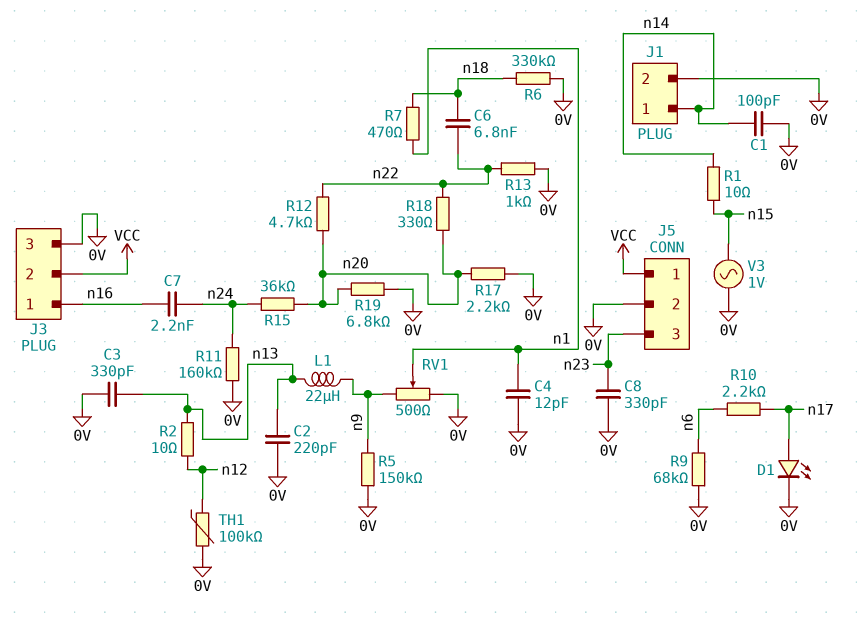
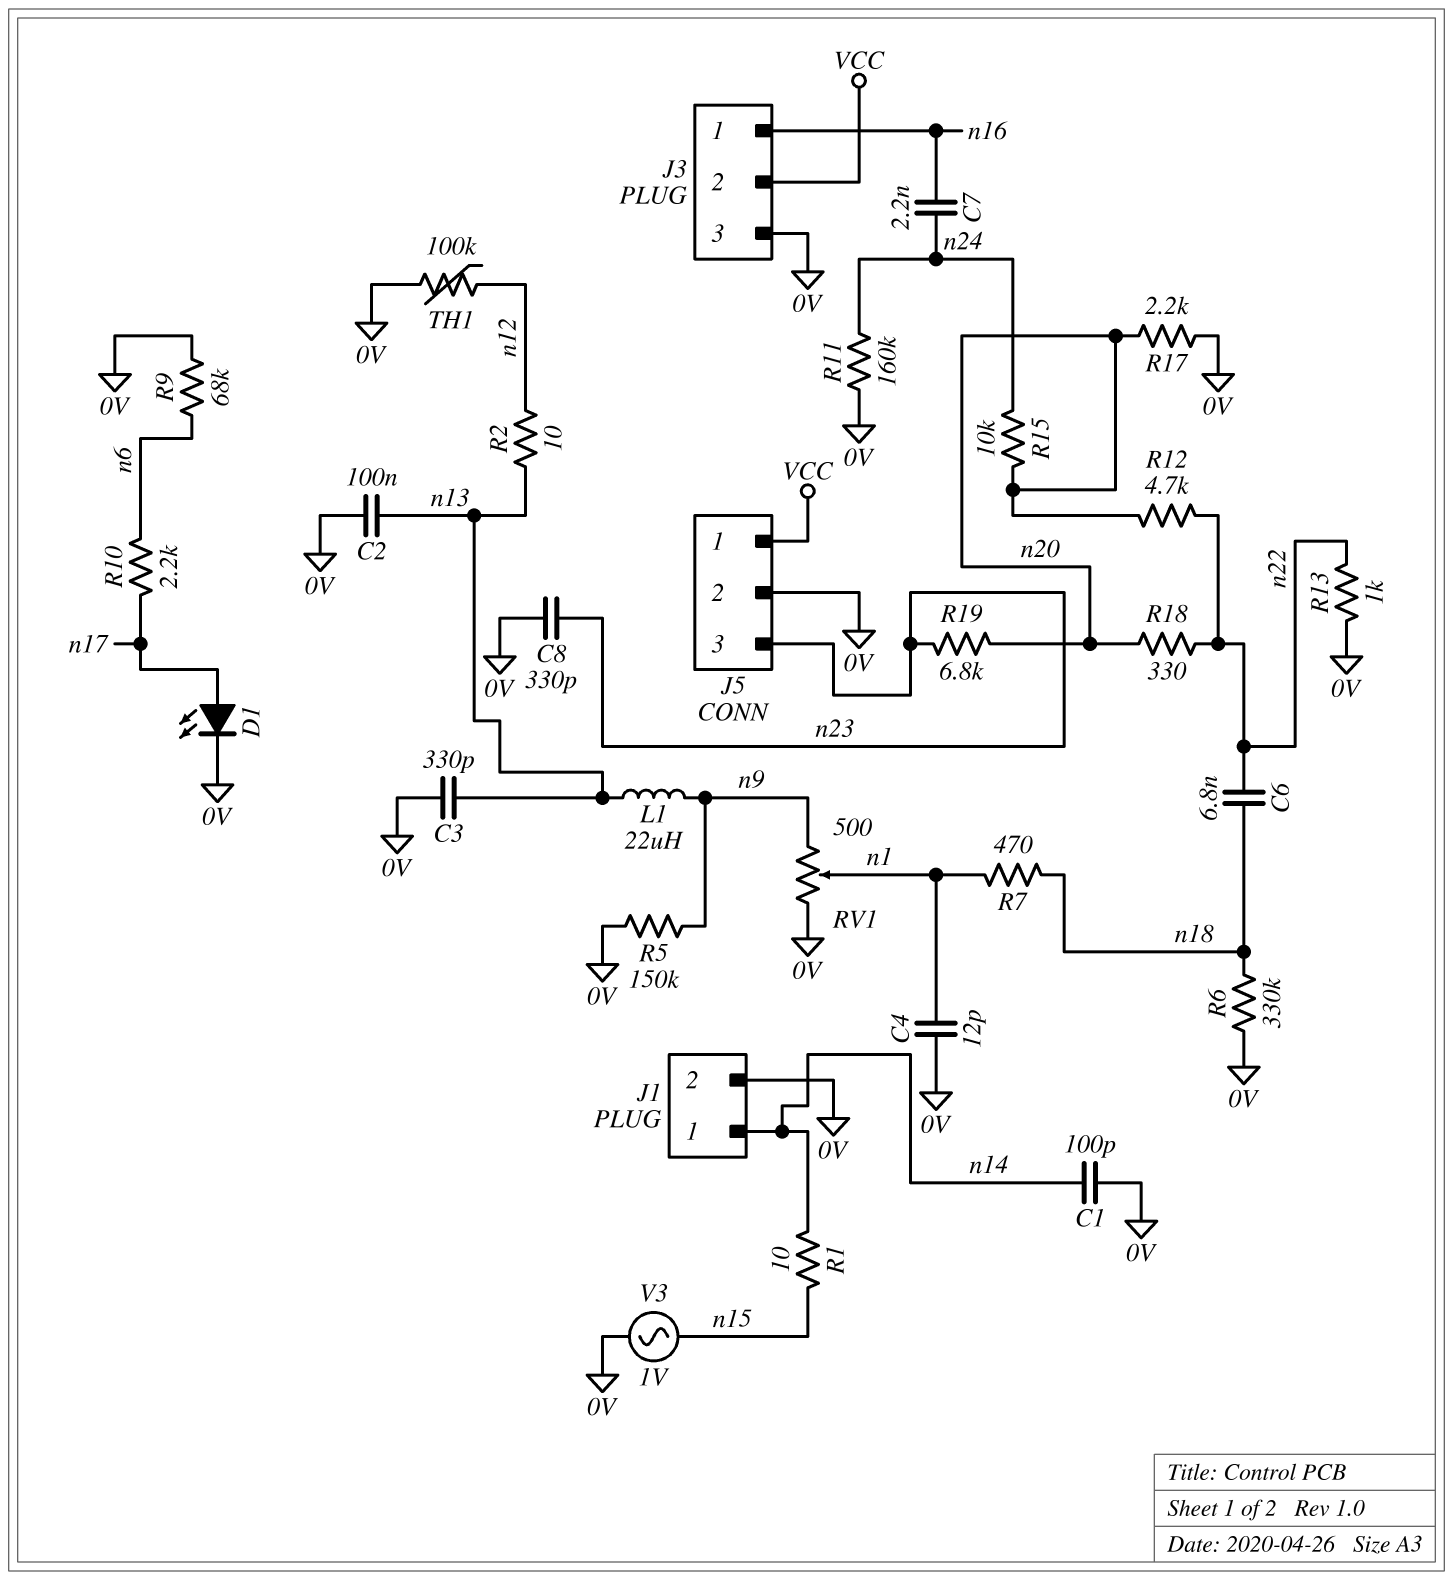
C2: 220pF (0V, n13) -> 100nF (0V, n13)
R15: 36k (n20, n24) -> 10k (n20, n24)
R19: 6.8k (0V, n20) -> 6.8k (n20, n23)

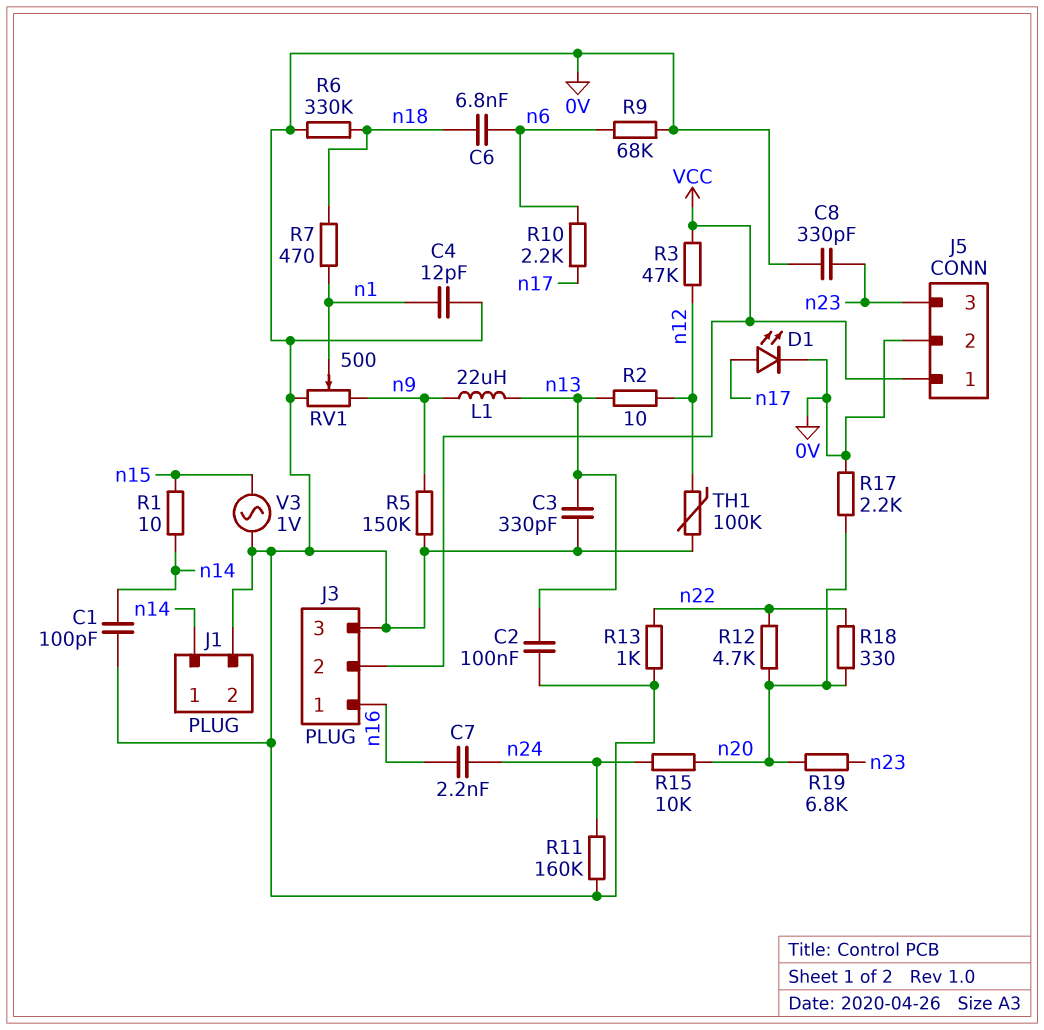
C6: 6.8nF (n18, n22) -> 6.8nF (n6, n18)
R3: none -> 47k (VCC, n12)

